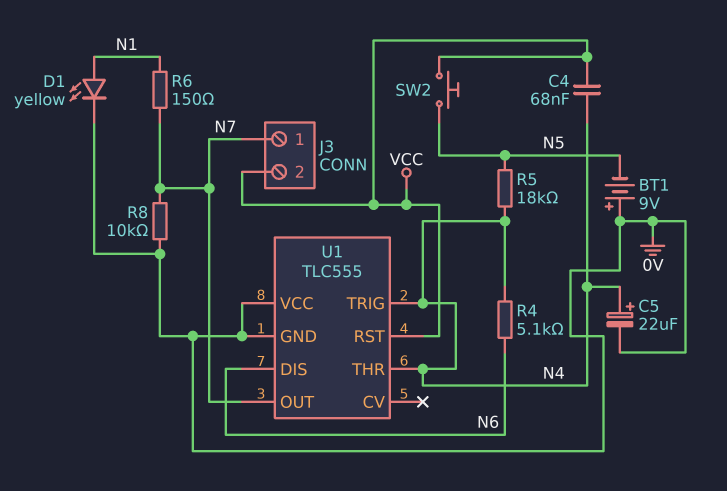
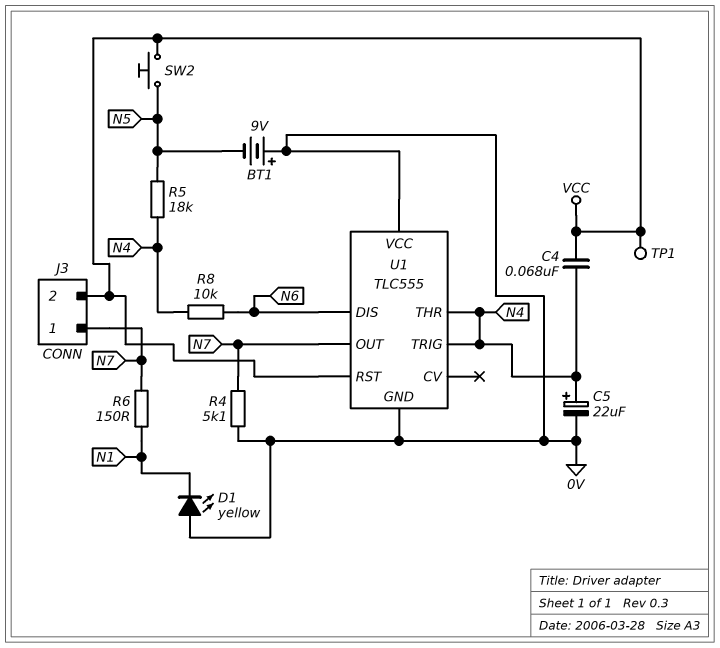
D1: LED yellow (A N1, K 0V) -> LED yellow (A 0V, K N1)
R4: 5.1k (N4, N6) -> 5.1k (0V, N7)
R8: 10k (0V, N7) -> 10k (N4, N6)
TP1: none -> test point (VCC)

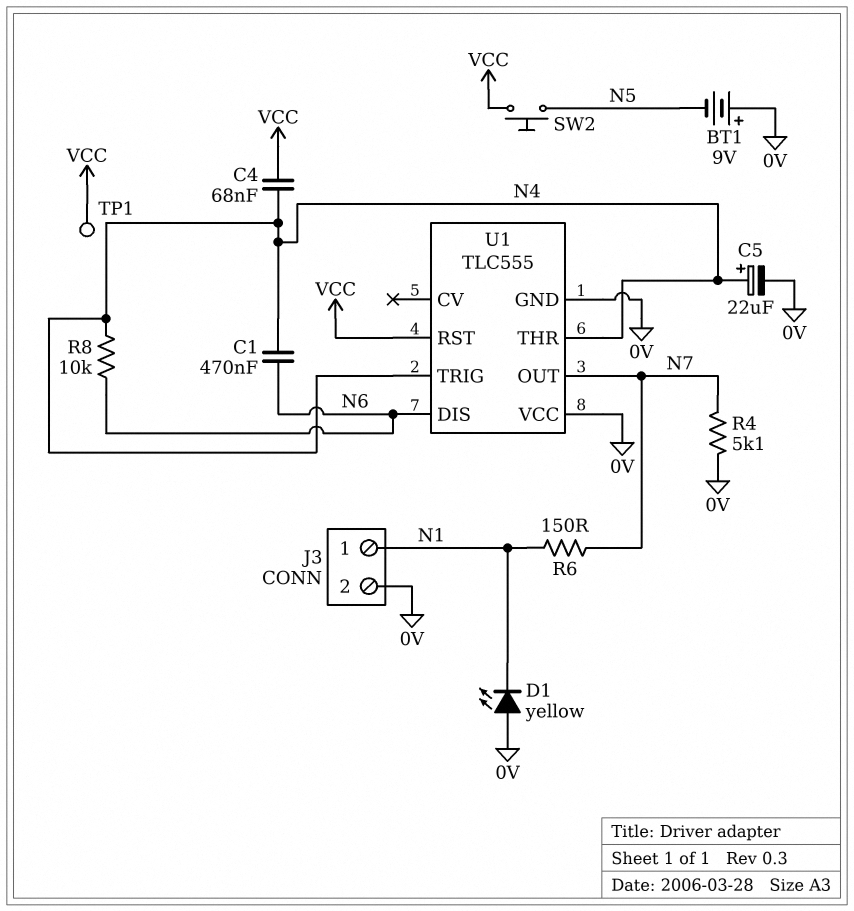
C1: none -> 470nF (N4, N6)
J3 pin 1: N7 -> N1
J3 pin 2: VCC -> 0V
R5: 18k (N4, N5) -> none

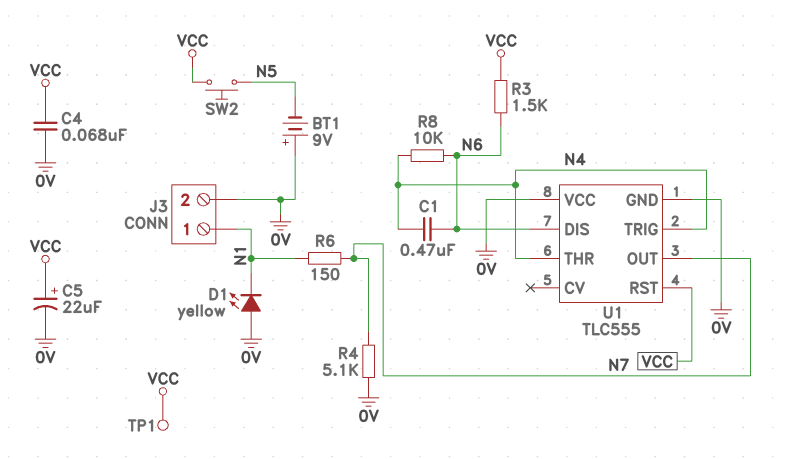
C4: 68nF (N4, VCC) -> 68nF (0V, VCC)
C5: 22uF (plus N4, minus 0V) -> 22uF (plus VCC, minus 0V)
R3: none -> 1.5k (N6, VCC)

